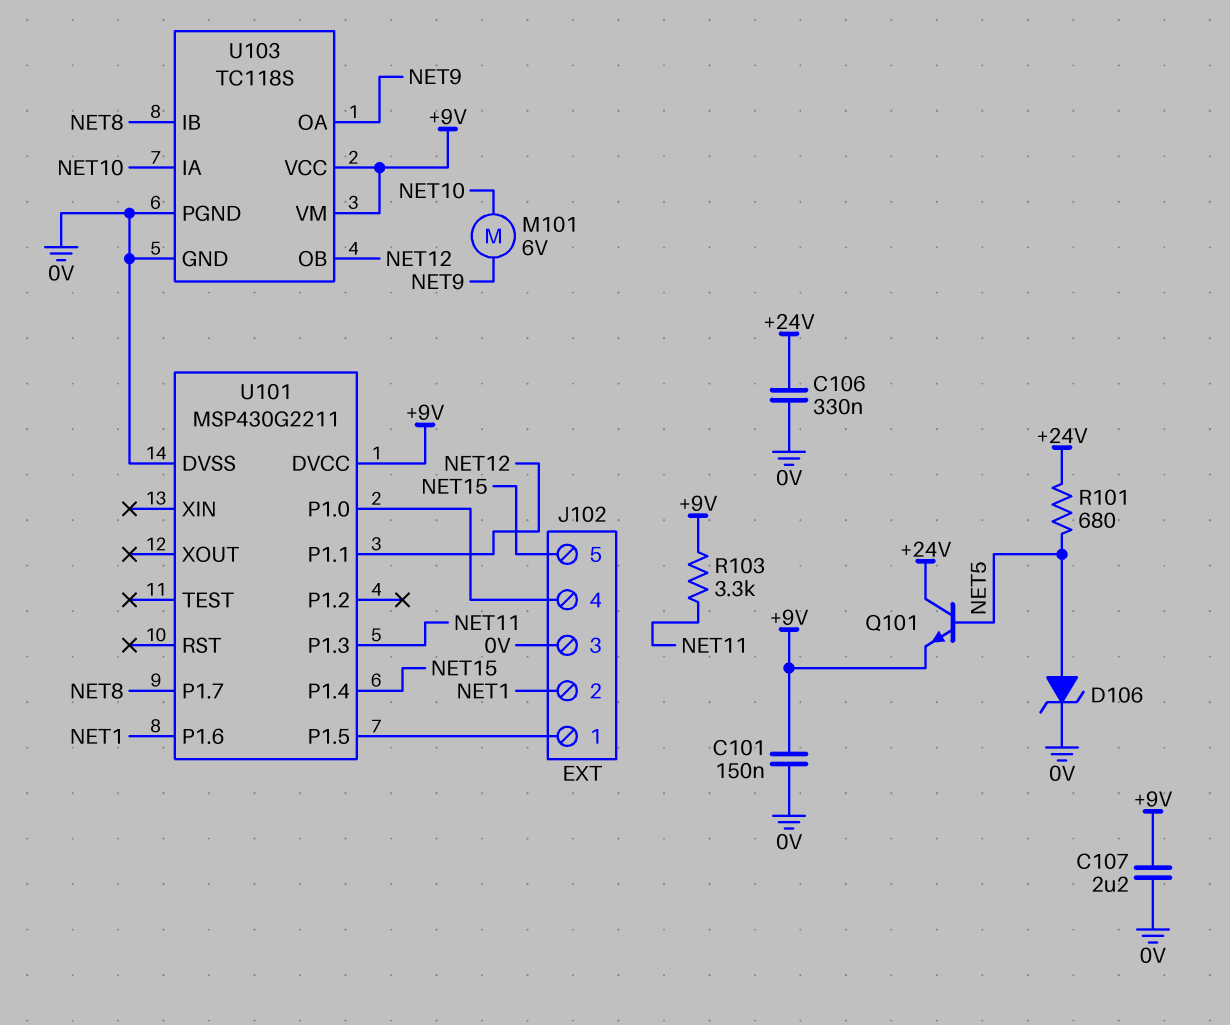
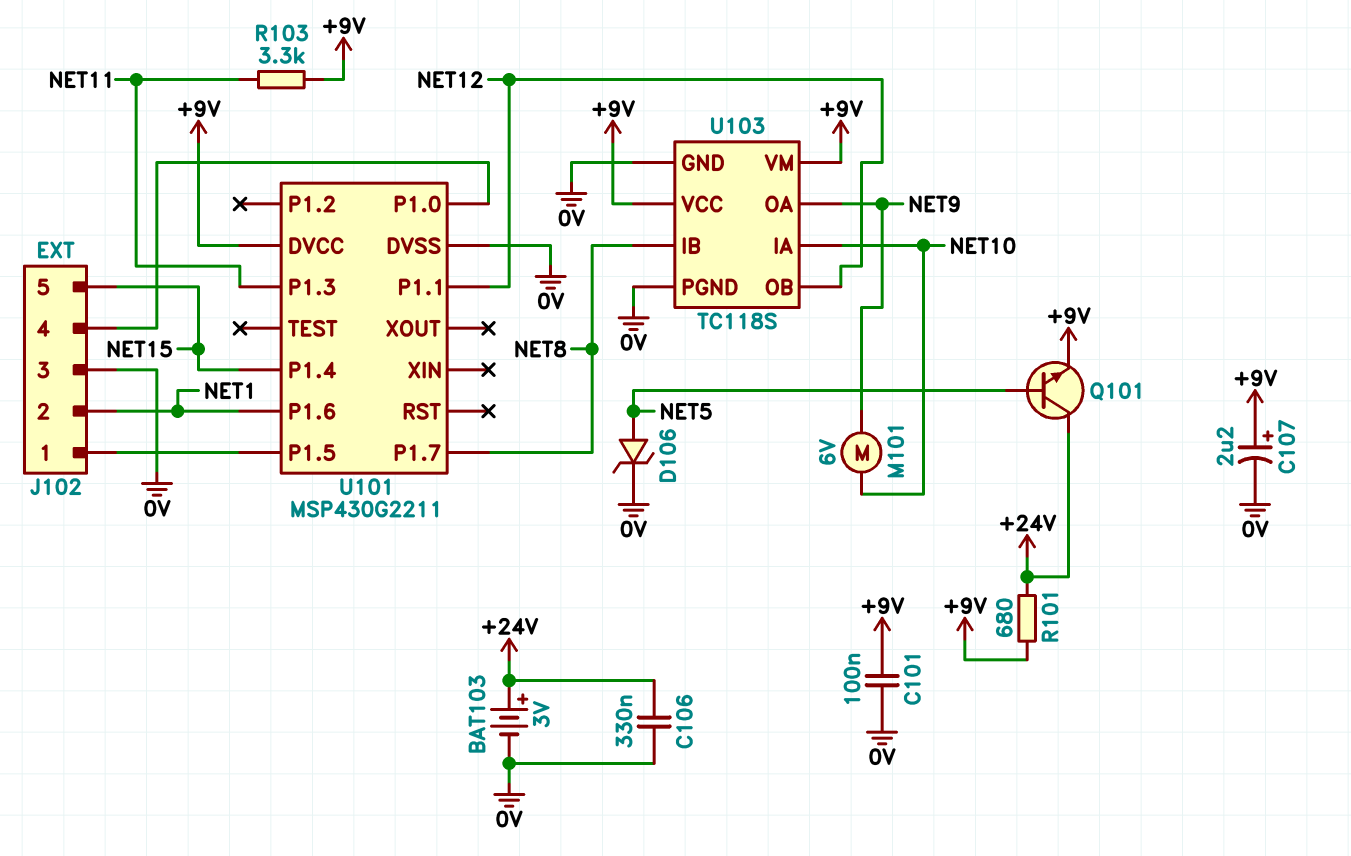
BAT103: none -> 3V (plus +24V, minus 0V)
C101: 150nF (+9V, 0V) -> 100nF (+9V, 0V)
C107: 2.2uF (+9V, 0V) -> 2.2uF (plus +9V, minus 0V)
R101: 680 (+24V, NET5) -> 680 (+9V, +24V)

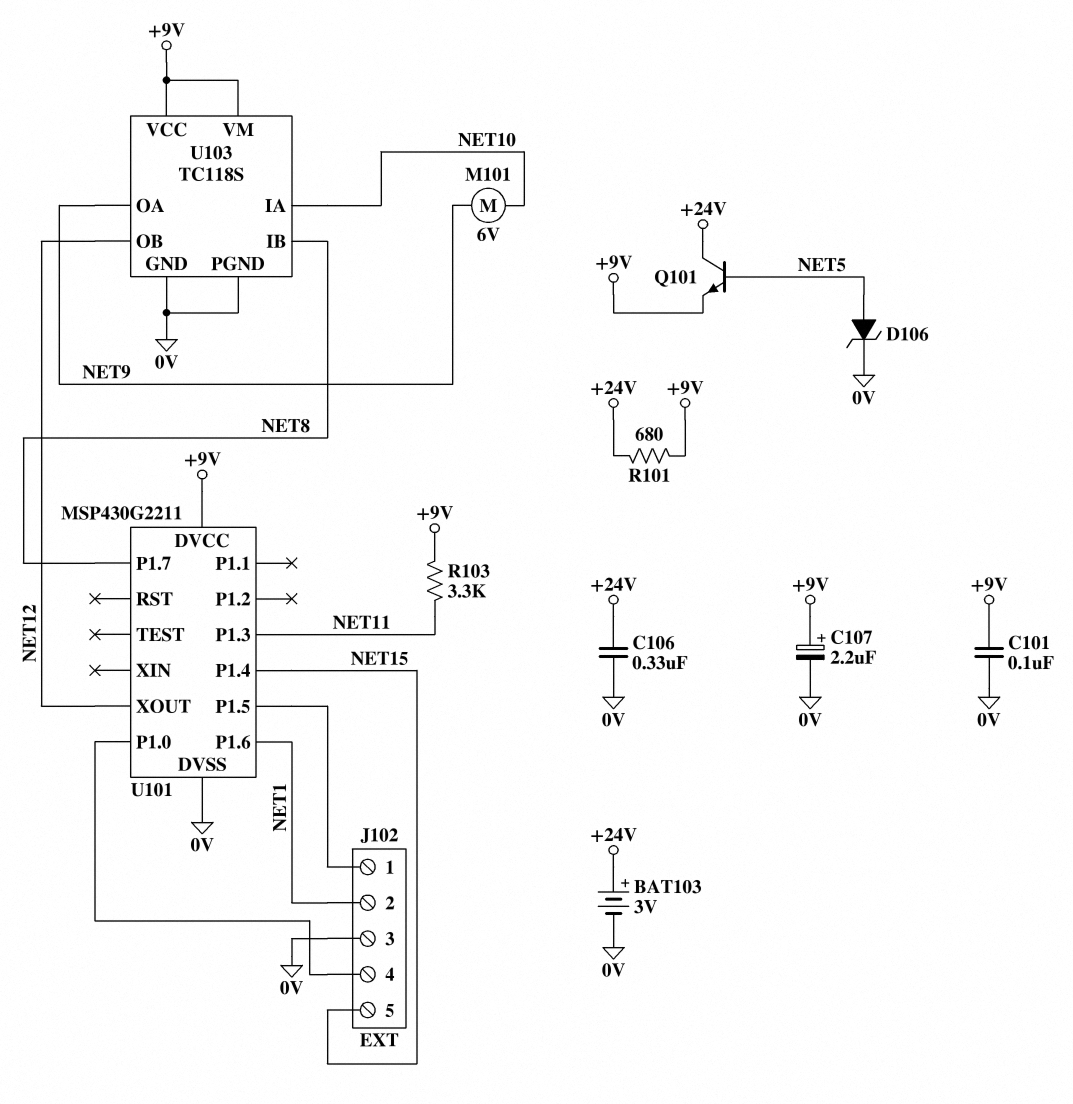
U101 pin P1.1: NET12 -> none
U101 pin XOUT: none -> NET12

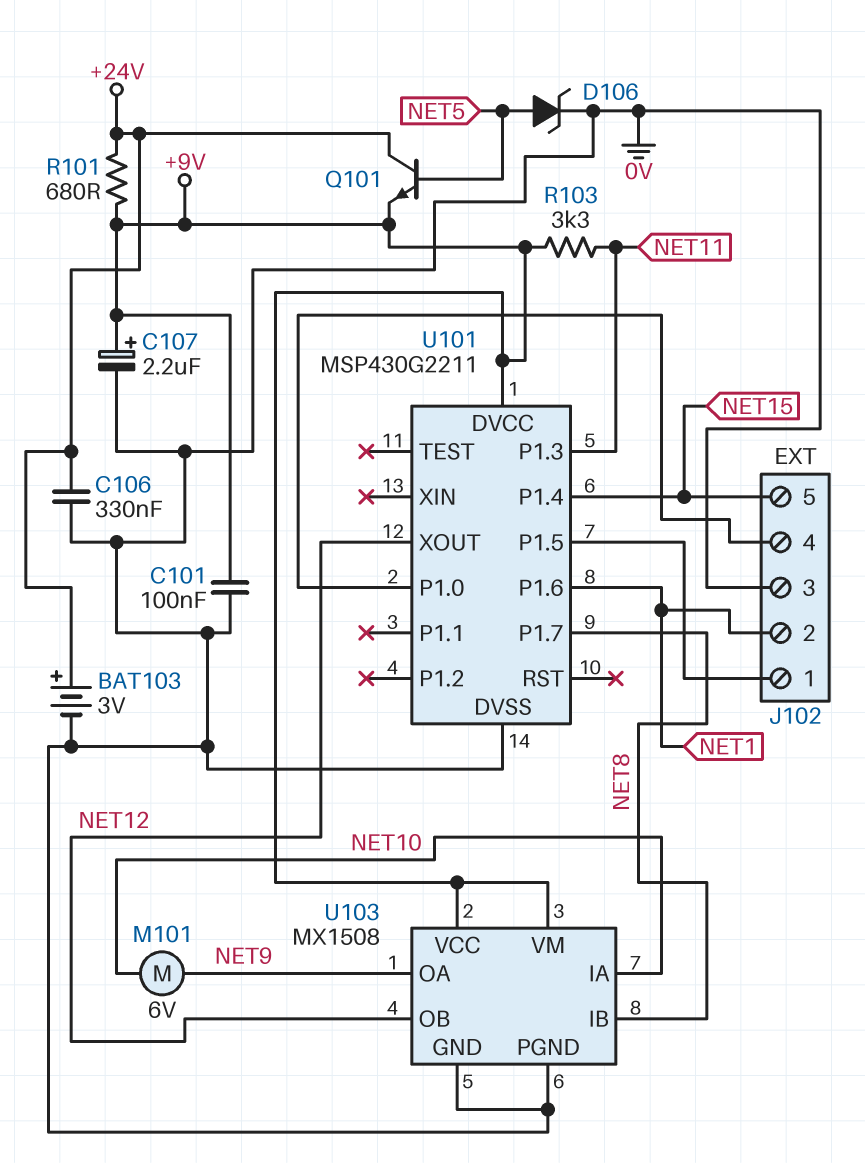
U103: TC118S -> MX1508

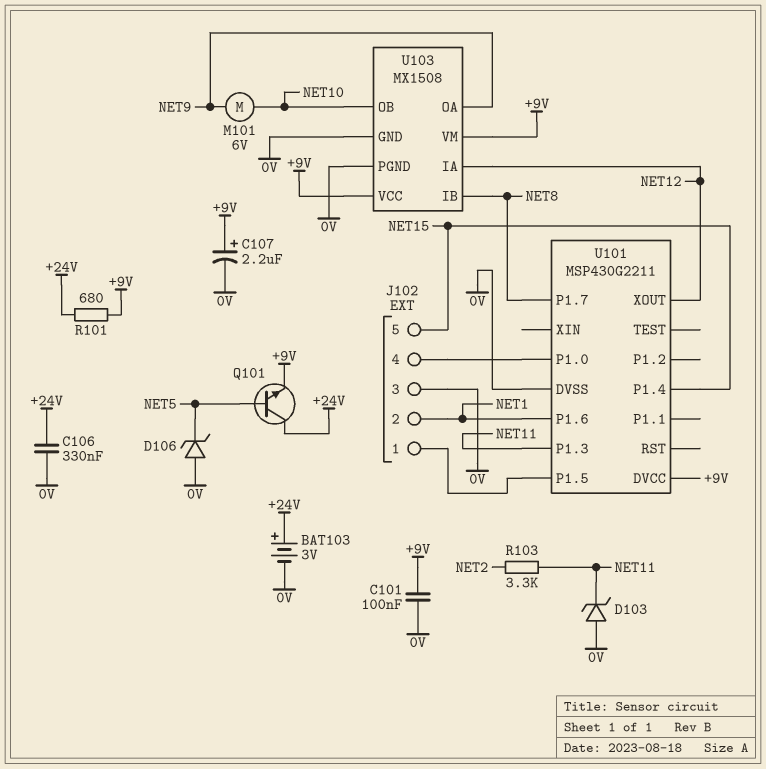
D103: none -> zener (A 0V, K NET11)
D106: zener (A NET5, K 0V) -> zener (A 0V, K NET5)
R103: 3.3k (+9V, NET11) -> 3.3k (NET2, NET11)
U103 pin IA: NET10 -> NET12
U103 pin OB: NET12 -> NET10

